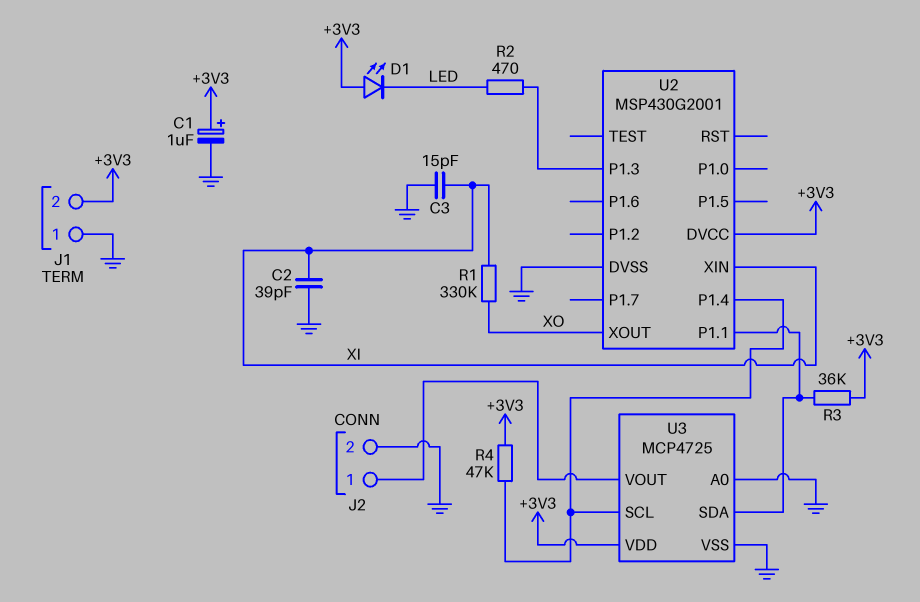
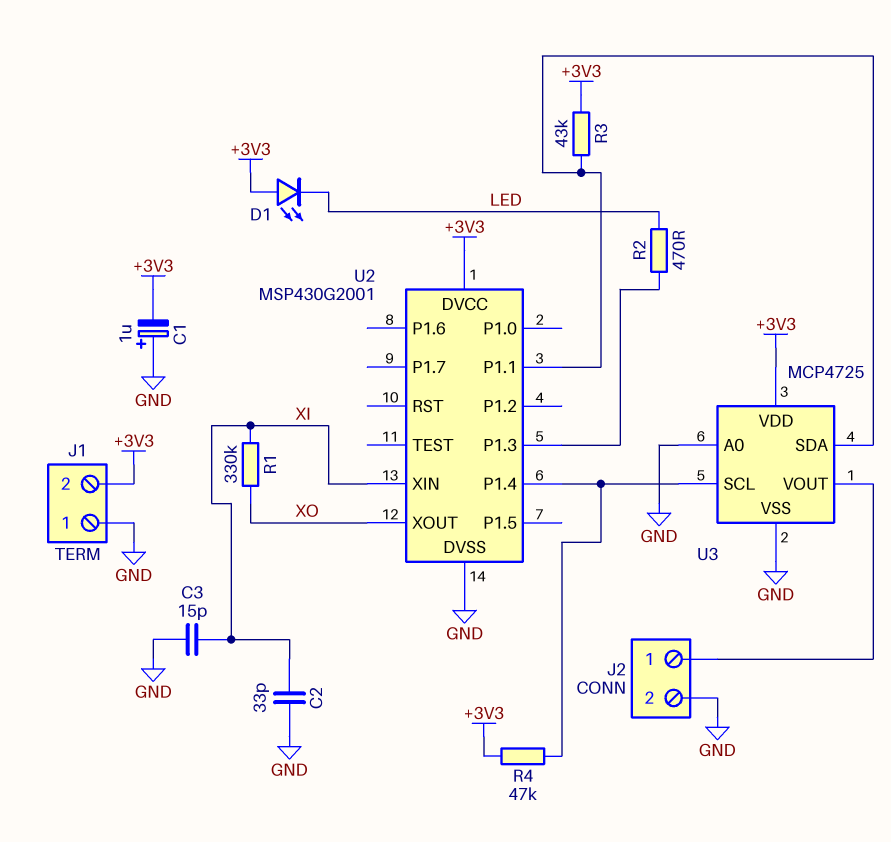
C1: 1uF (plus +3V3, minus GND) -> 1uF (plus GND, minus +3V3)
C2: 39pF (GND, XI) -> 33pF (GND, XI)
R3: 36k (+3V3, U2/P1.1) -> 43k (+3V3, U2/P1.1)

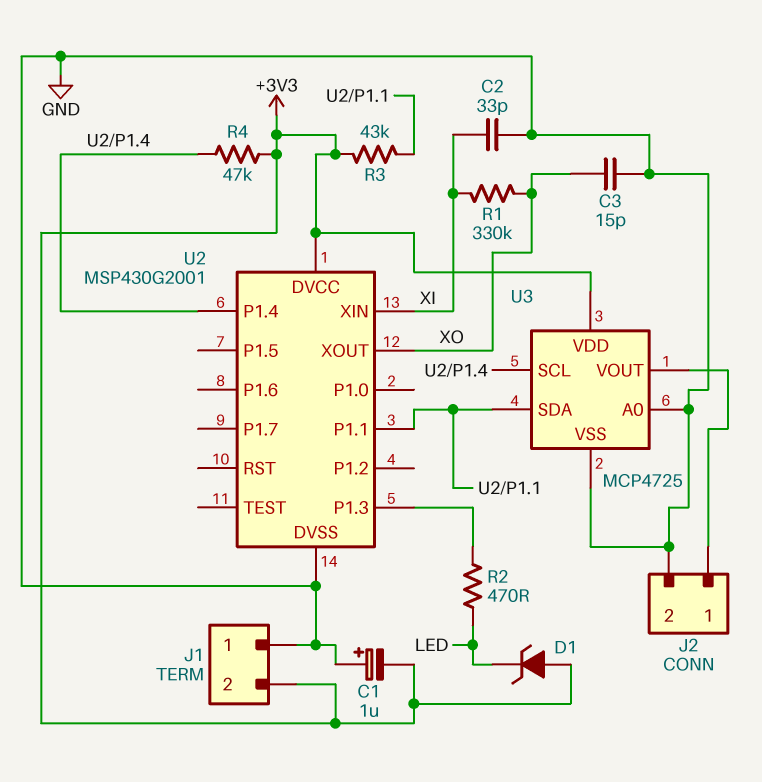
C3: 15pF (GND, XI) -> 15pF (GND, XO)
D1: LED (A +3V3, K LED) -> zener (A +3V3, K LED)

